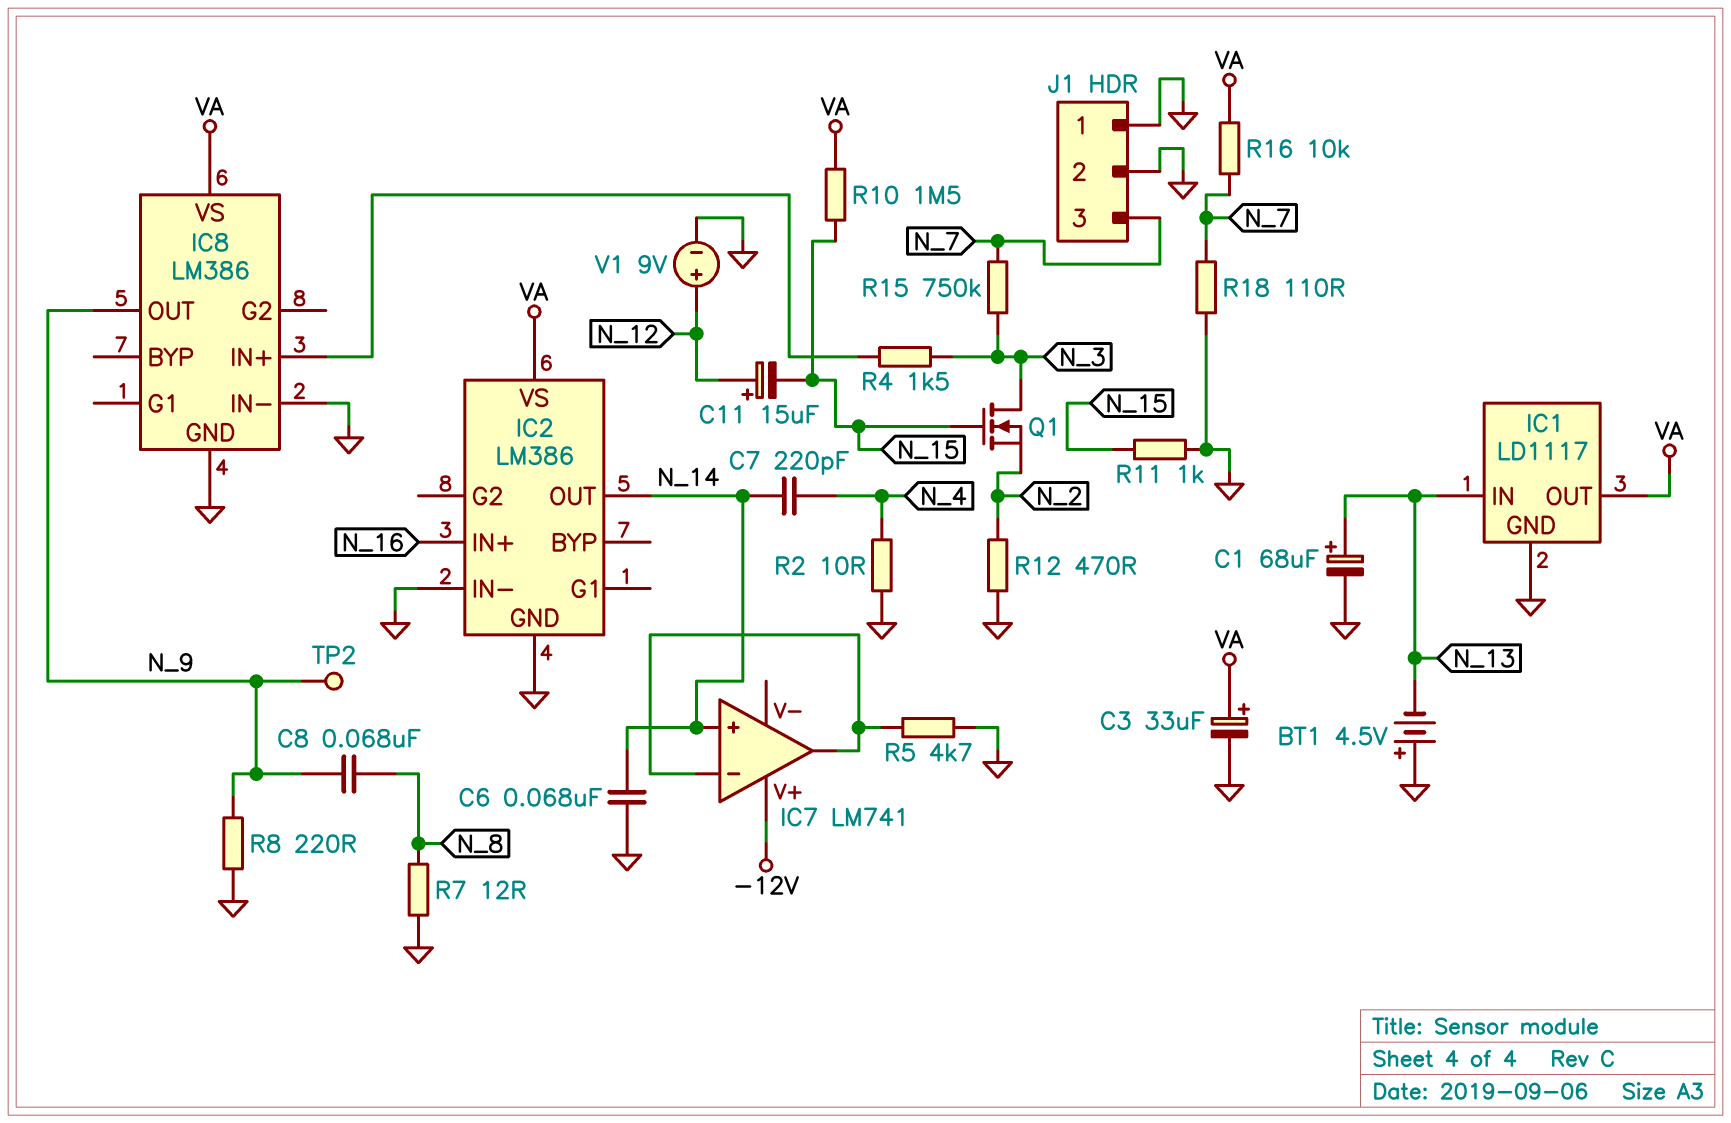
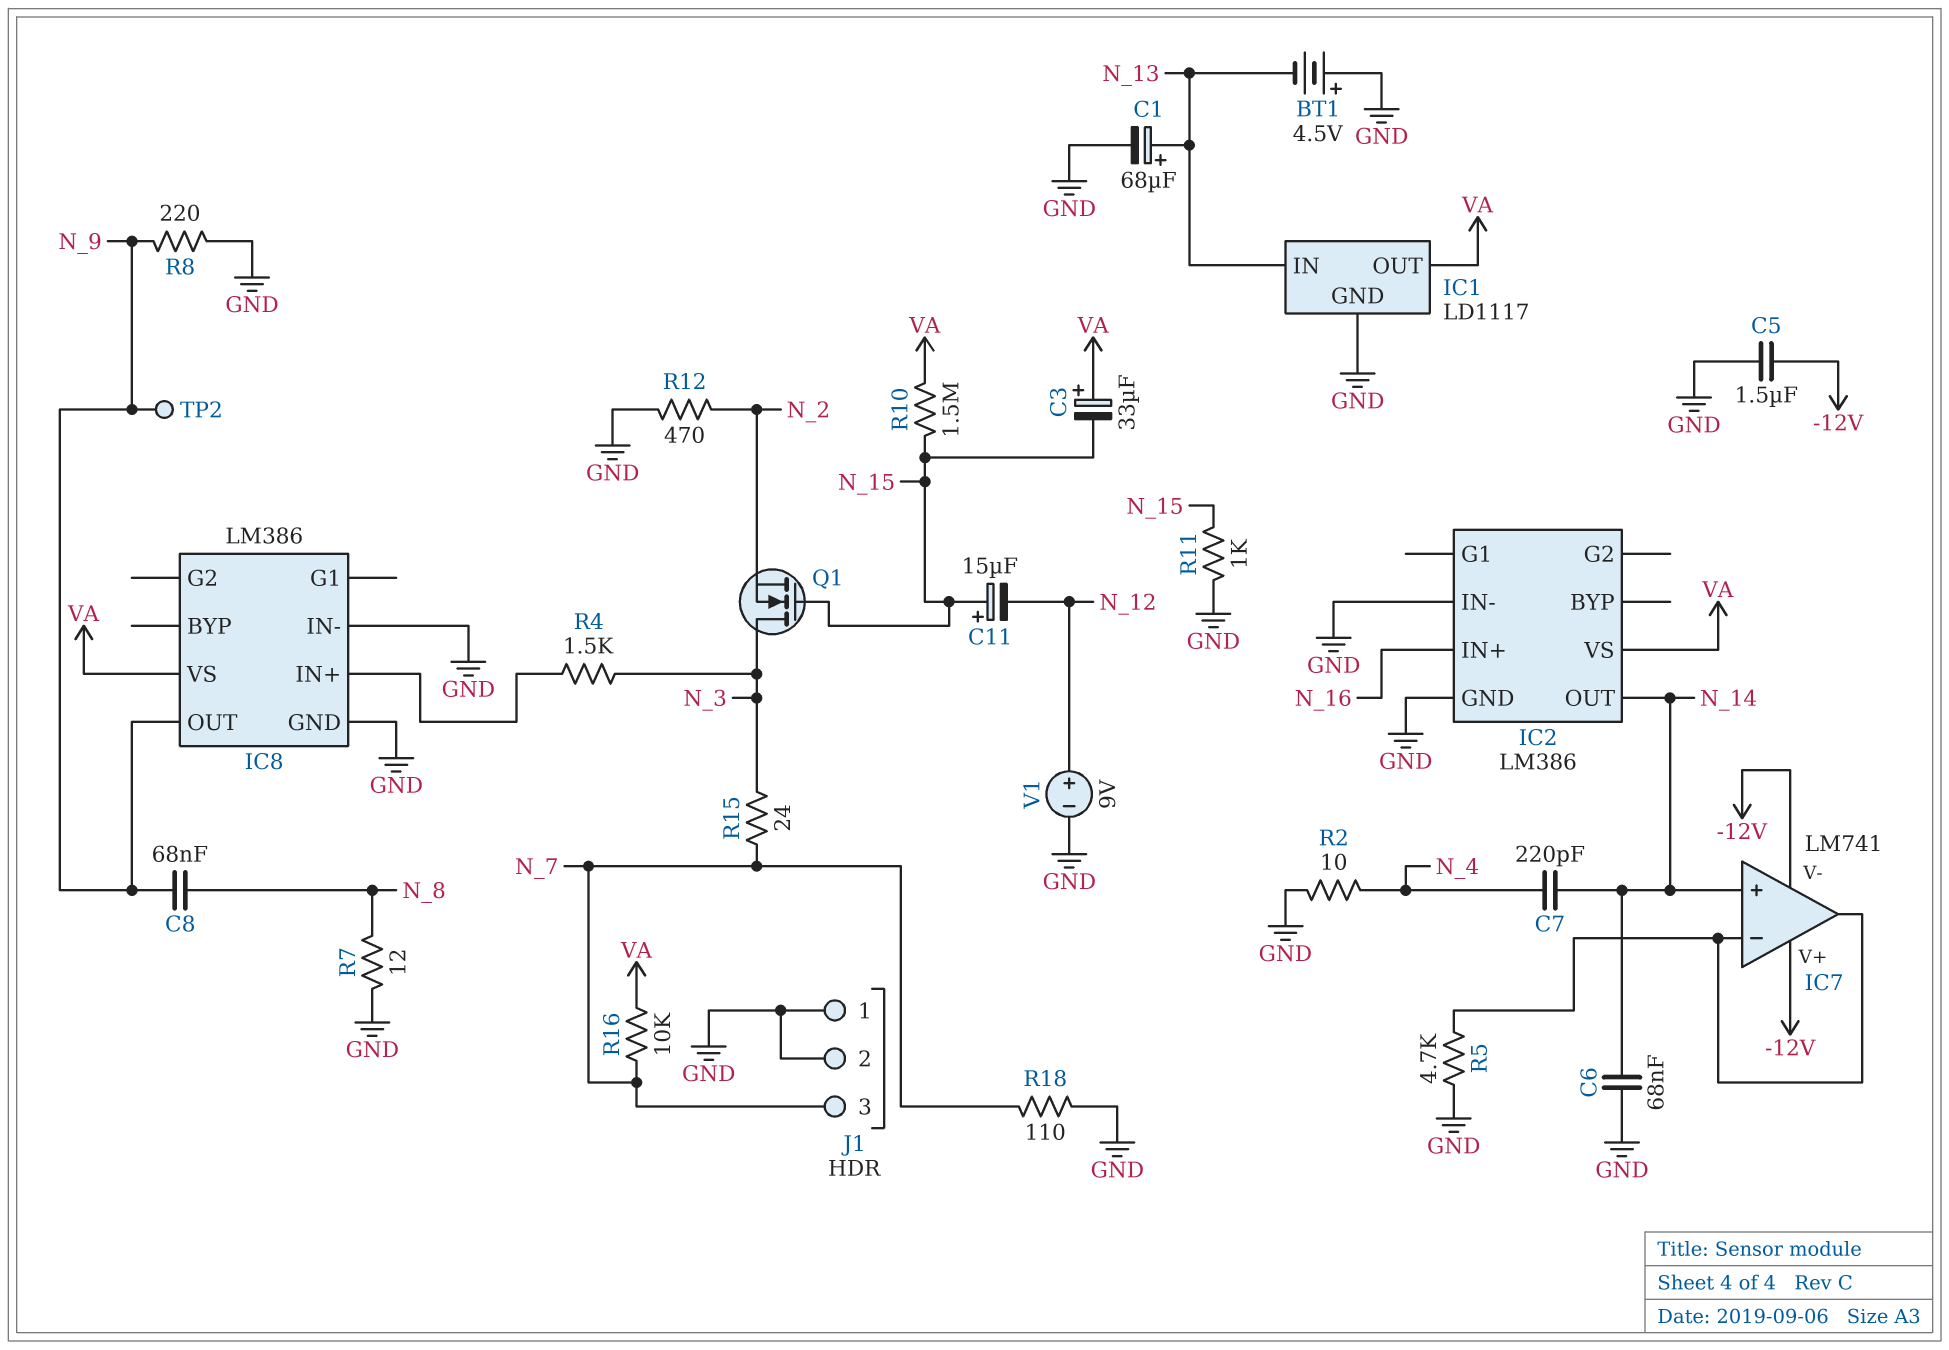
C3: 33uF (plus VA, minus GND) -> 33uF (plus VA, minus N_15)
C5: none -> 1.5uF (-12V, GND)
C11: 15uF (plus N_12, minus N_15) -> 15uF (plus N_15, minus N_12)
IC7 pin V-: none -> -12V
R15: 750k (N_3, N_7) -> 24 (N_3, N_7)

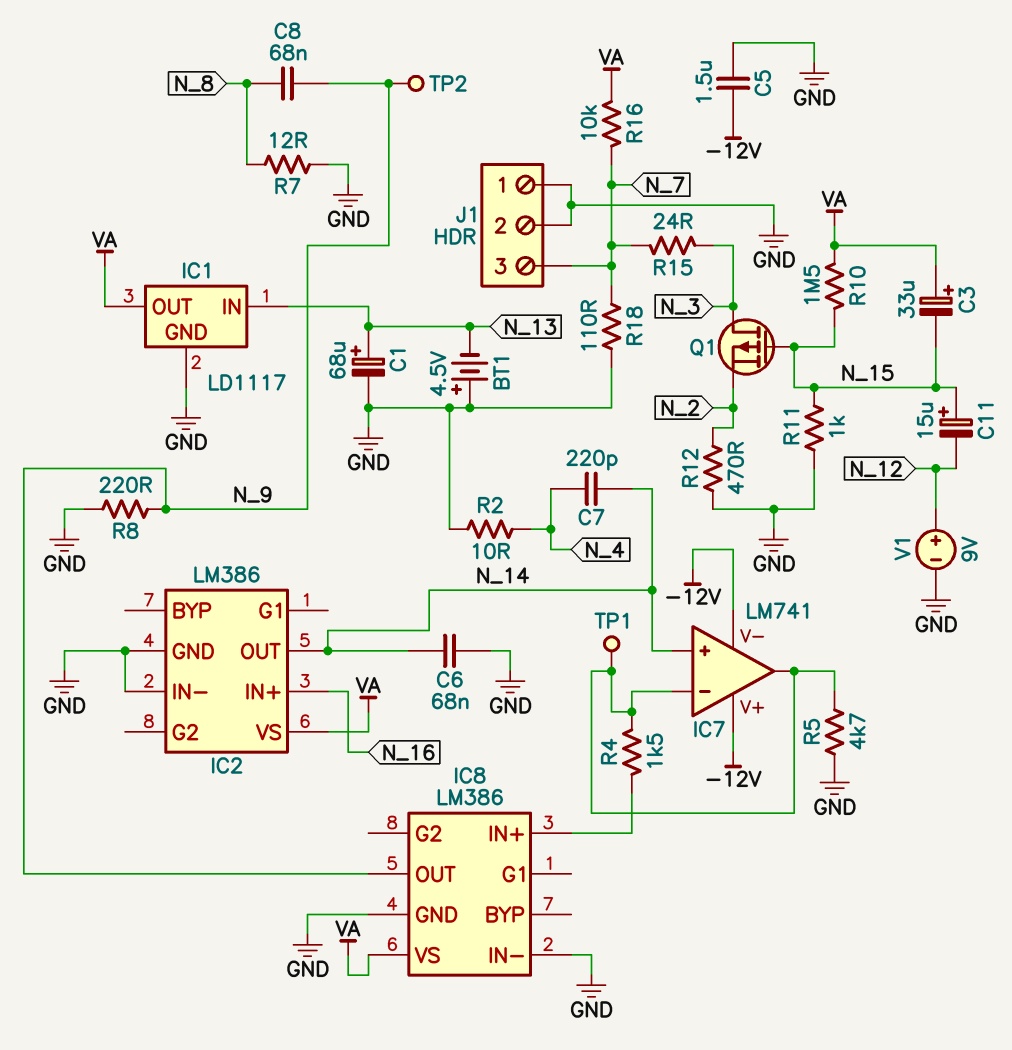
Q1: NMOS (G N_15, D N_3, S N_2) -> PMOS (G N_15, D N_3, S N_2)
R4: 1.5k (IC8/IN+, N_3) -> 1.5k (IC7/in-, IC8/IN+)
TP1: none -> test point (IC7/in-)

